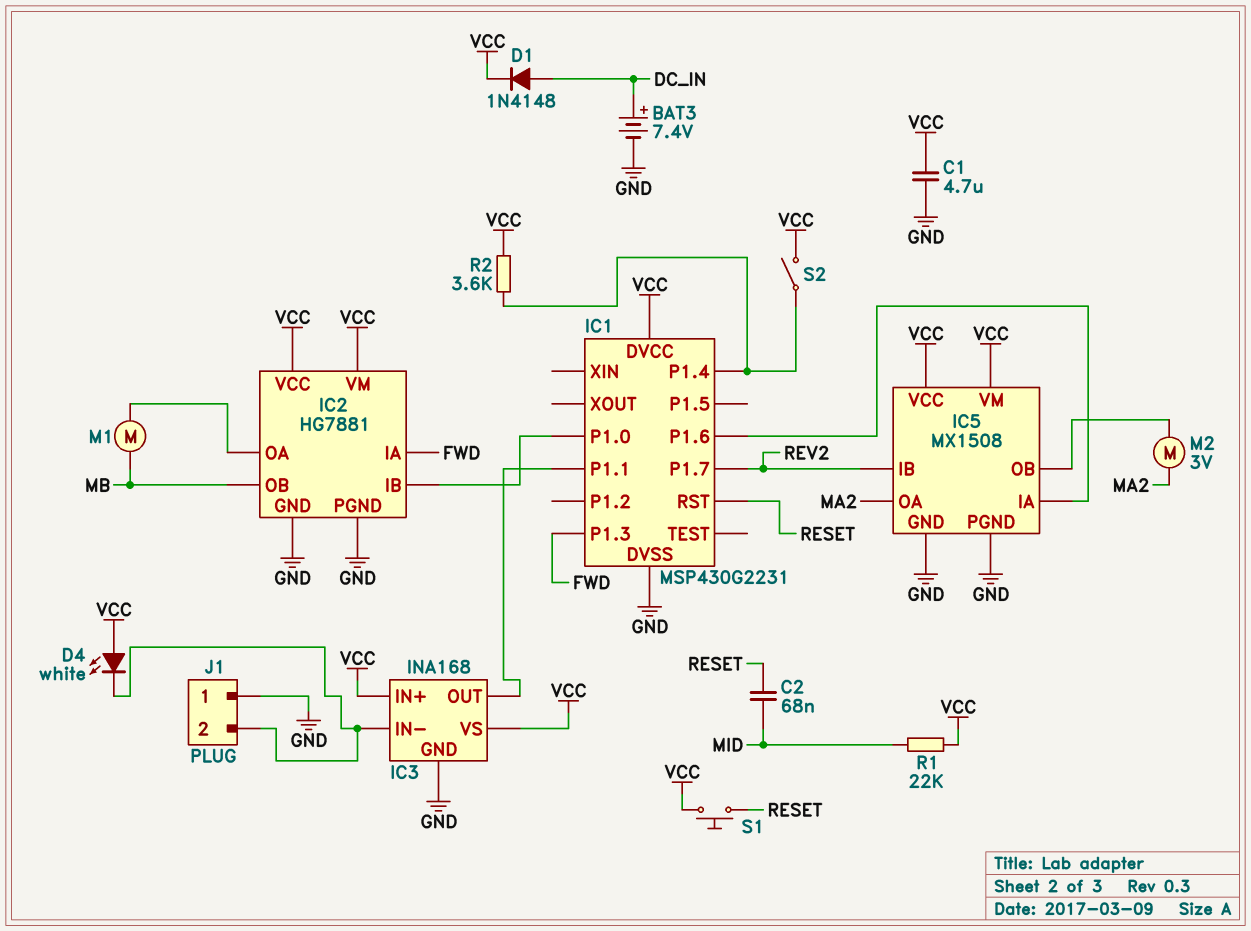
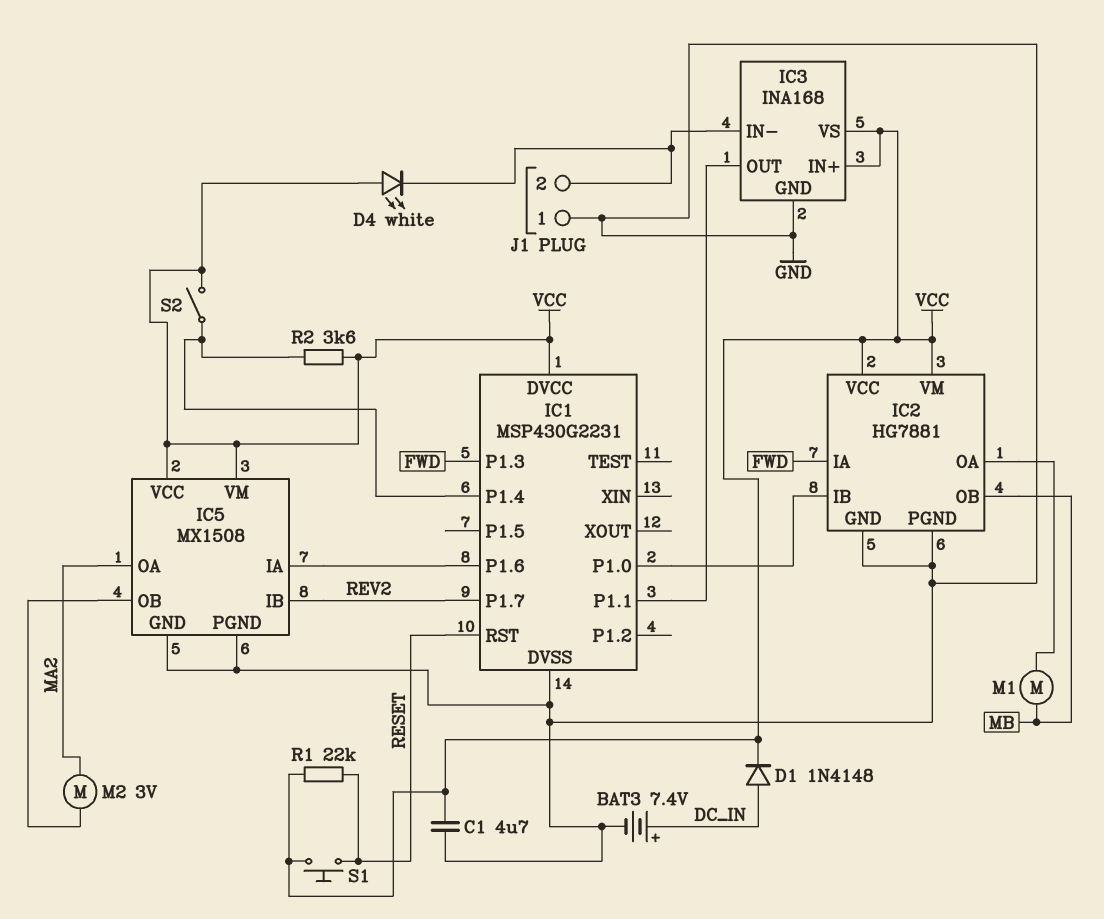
C2: 68nF (MID, RESET) -> none
R1: 22k (MID, VCC) -> 22k (RESET, VCC)

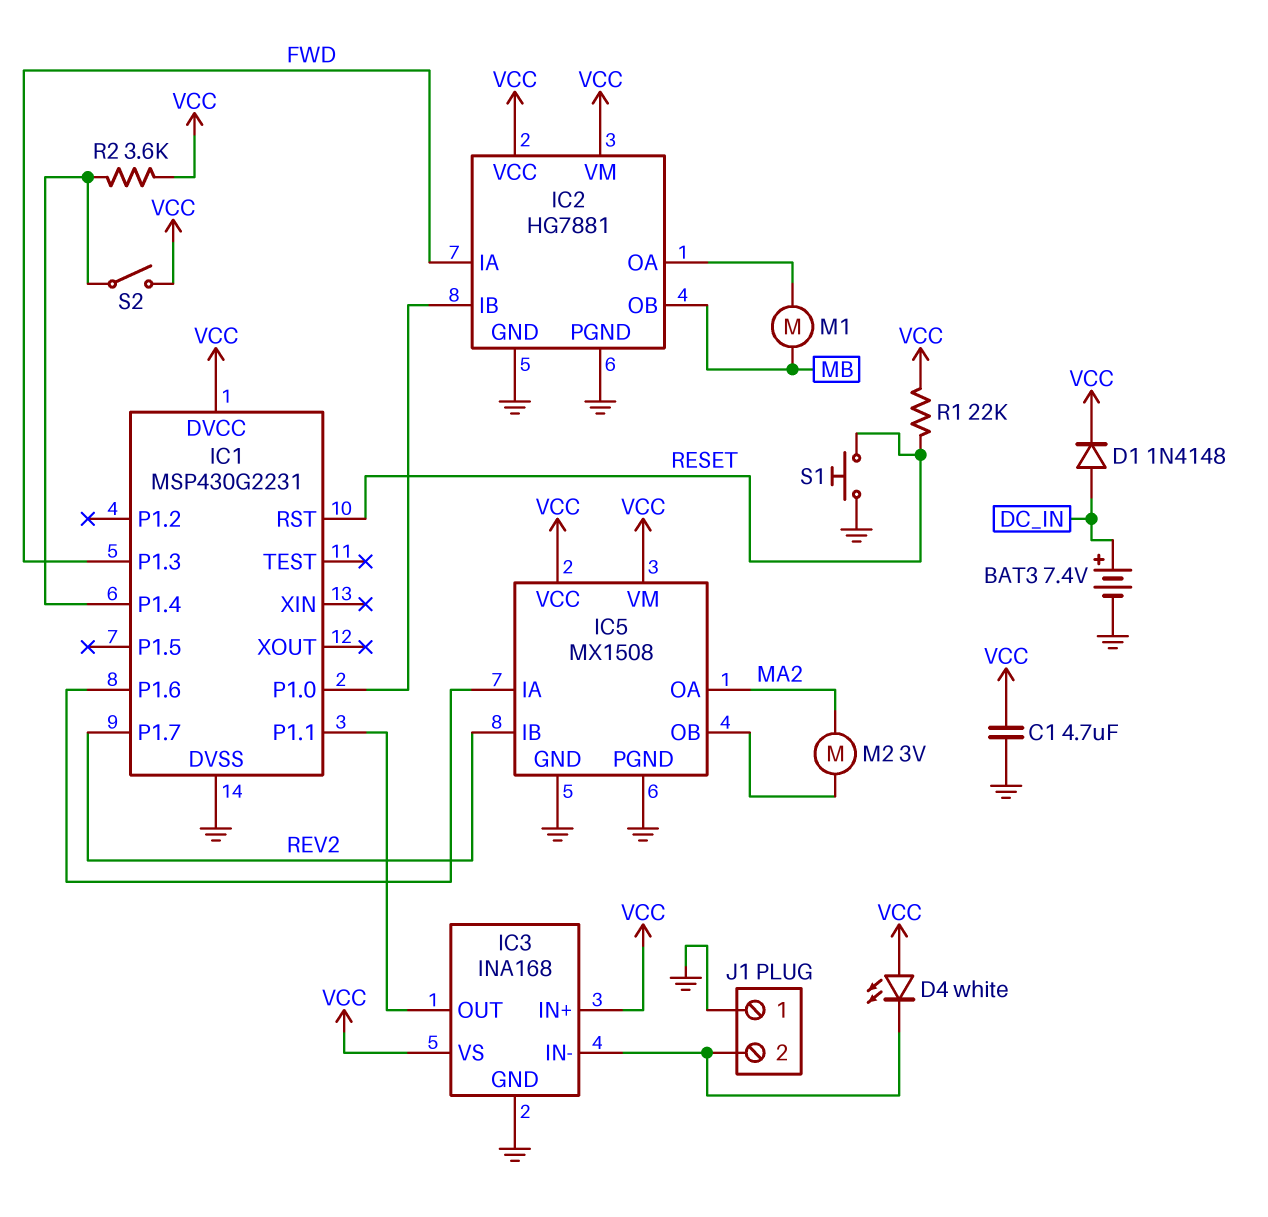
S1: button (RESET, VCC) -> button (GND, RESET)

